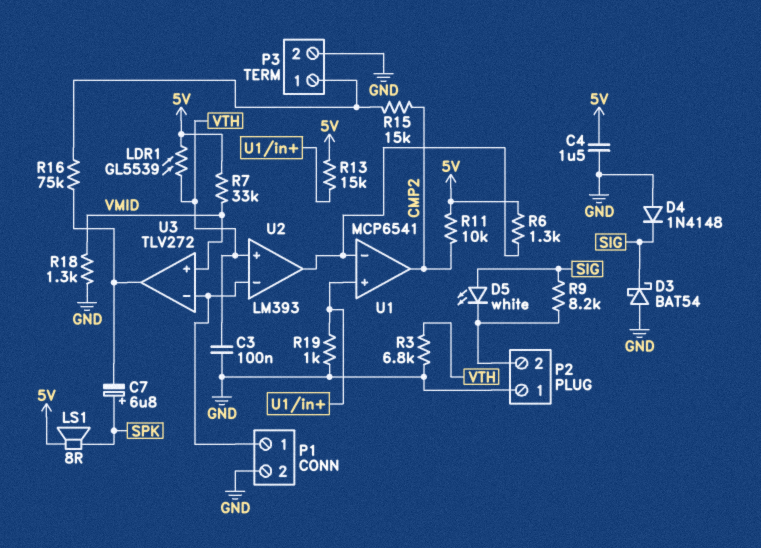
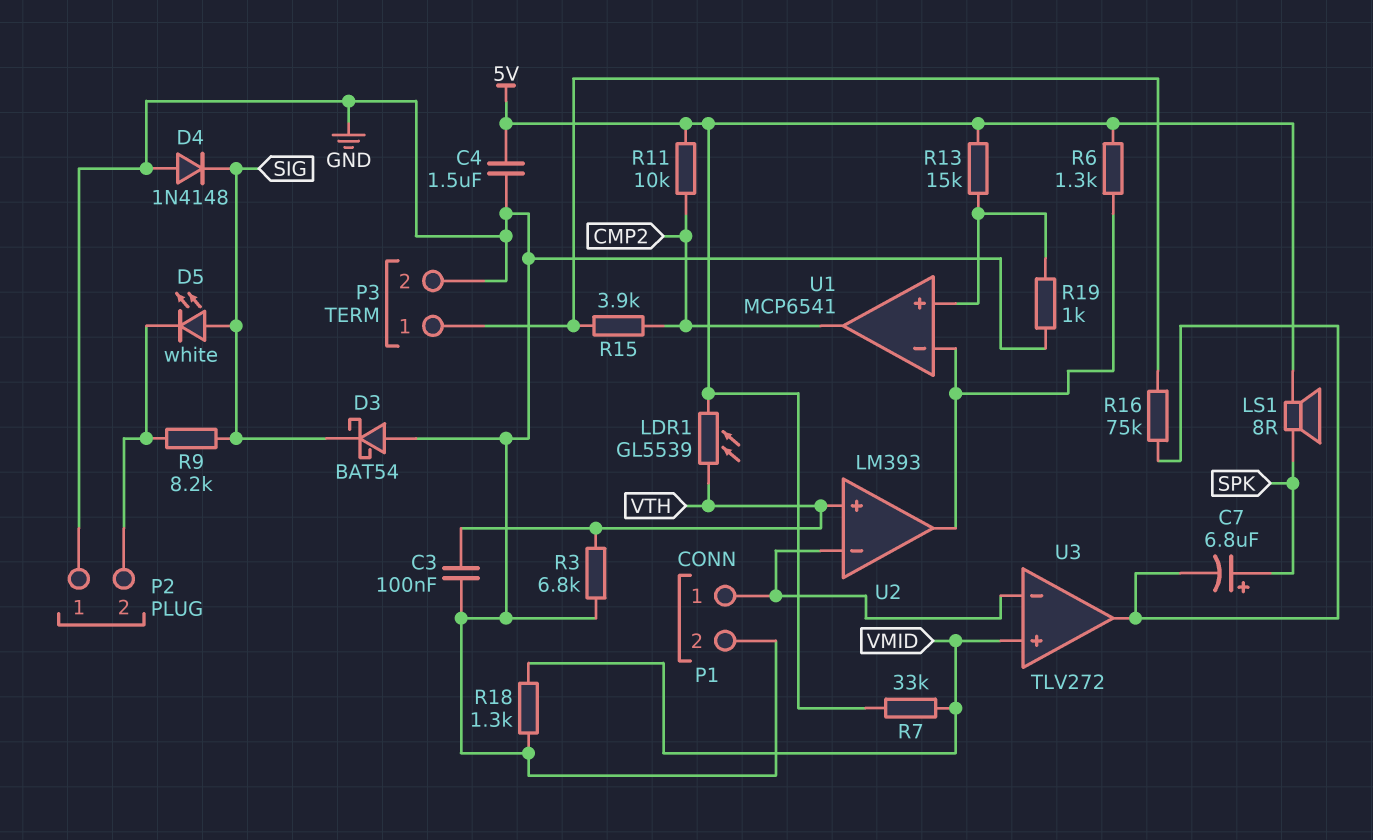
R15: 15k (CMP2, P3/1) -> 3.9k (CMP2, P3/1)

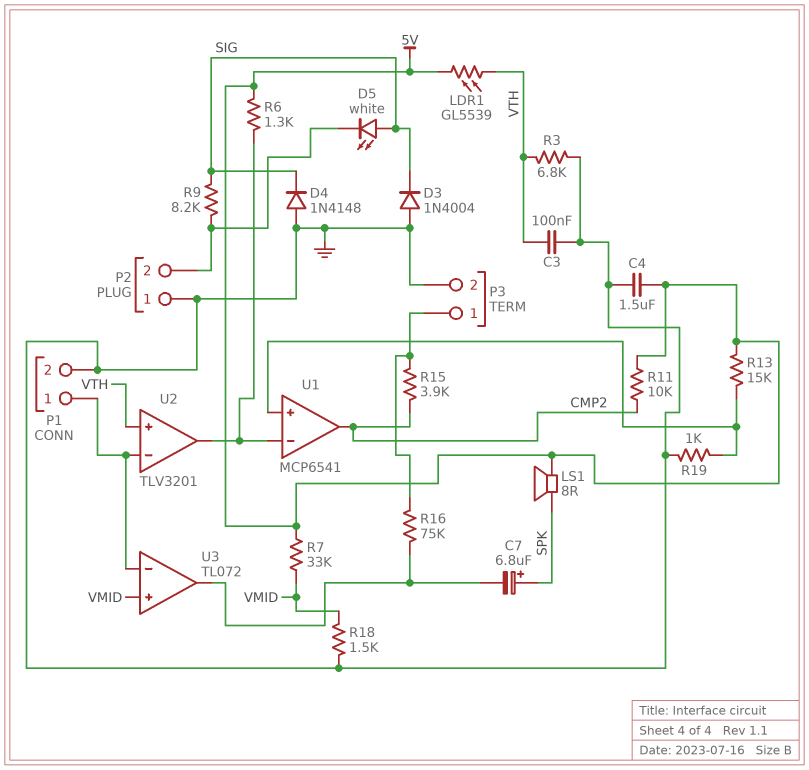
D3: schottky BAT54 (A GND, K SIG) -> diode 1N4004 (A GND, K SIG)
R18: 1.3k (GND, VMID) -> 1.5k (GND, VMID)
U2: LM393 -> TLV3201
U3: TLV272 -> TL072

